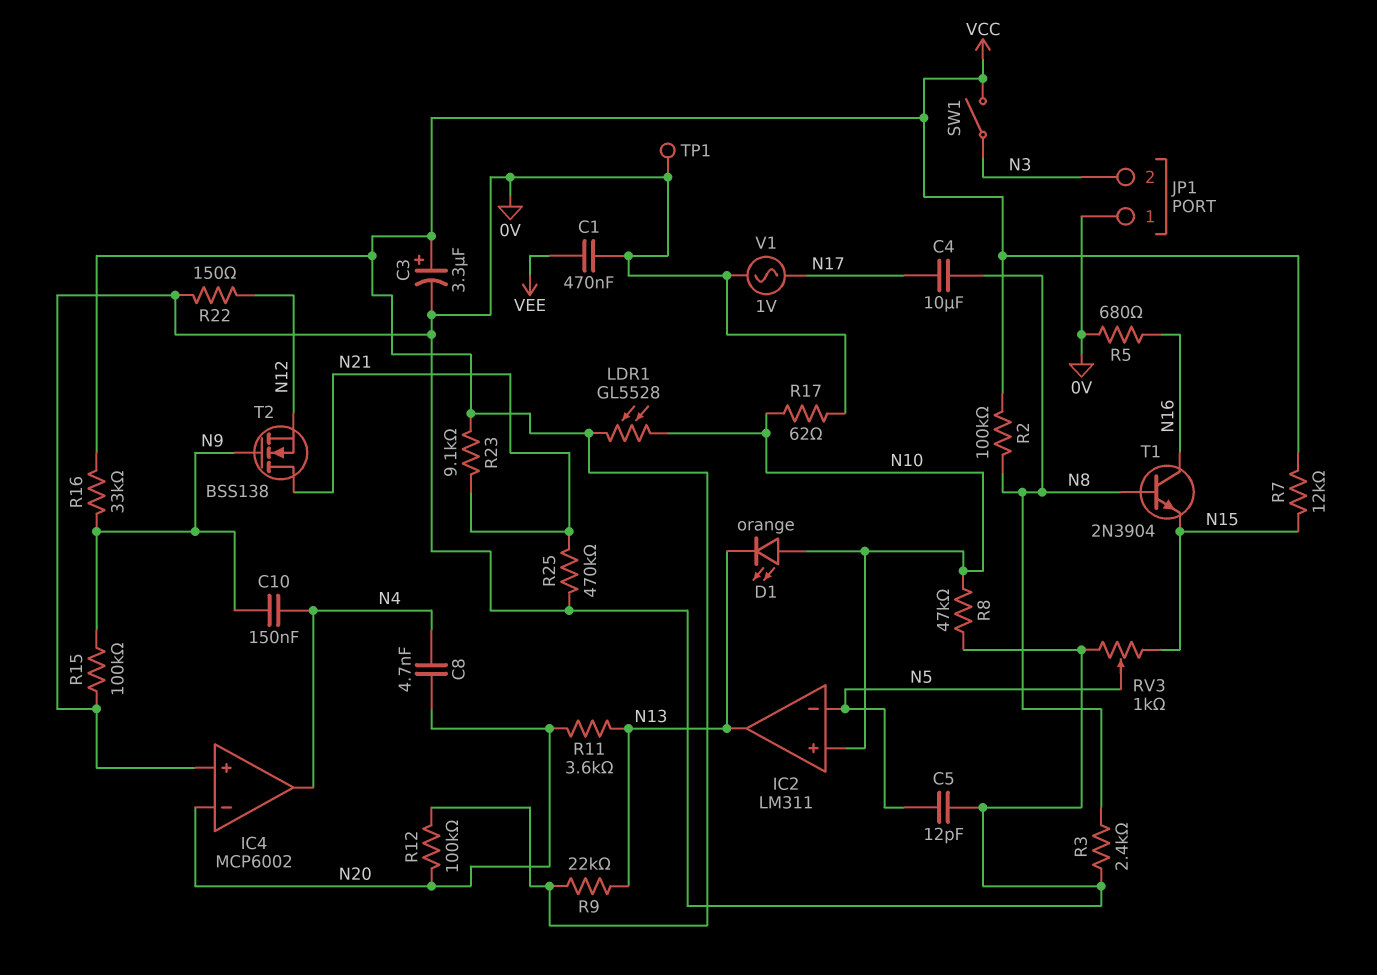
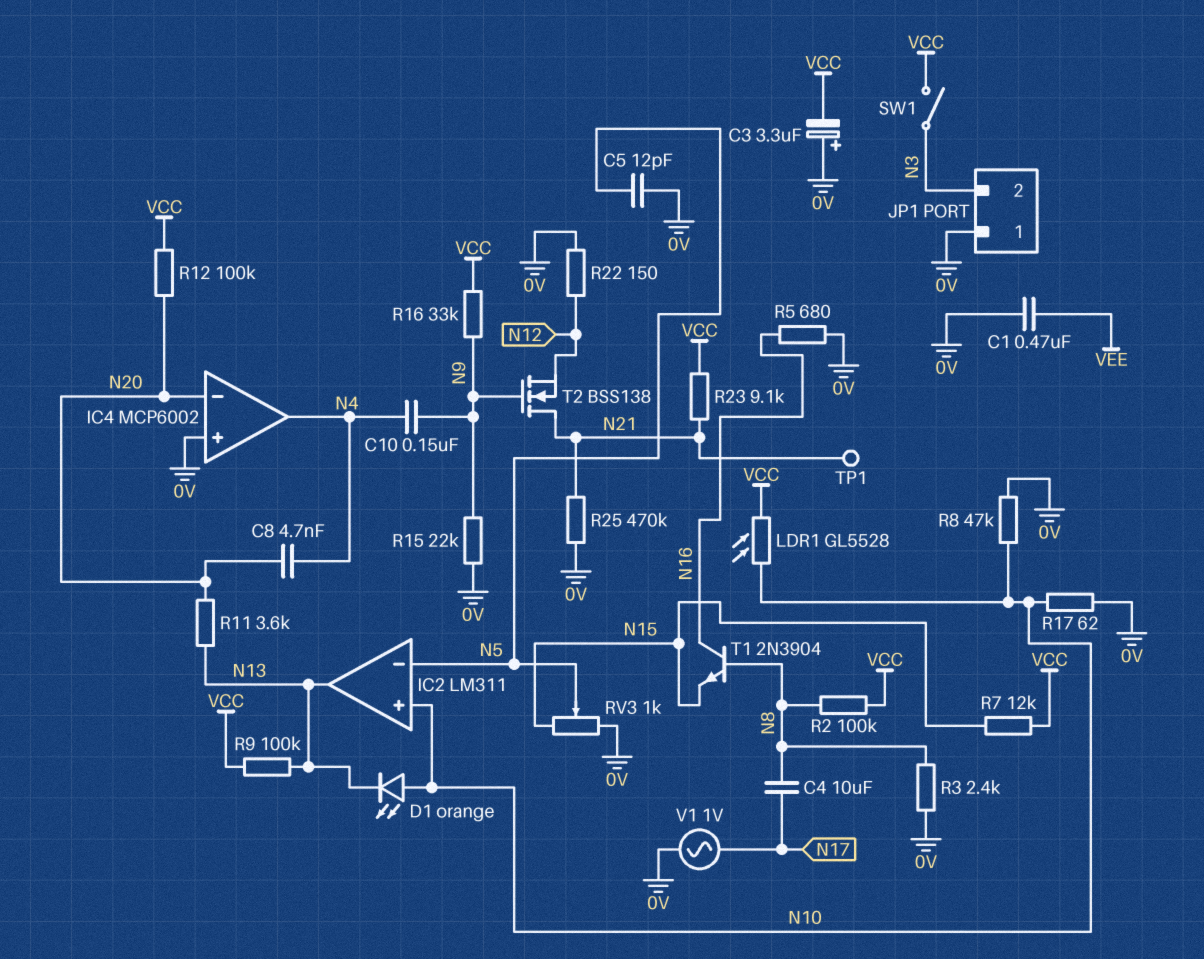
C3: 3.3uF (plus VCC, minus 0V) -> 3.3uF (plus 0V, minus VCC)
R9: 22k (N13, VCC) -> 100k (N13, VCC)
R15: 100k (0V, N9) -> 22k (0V, N9)
TP1: test point (0V) -> test point (N21)

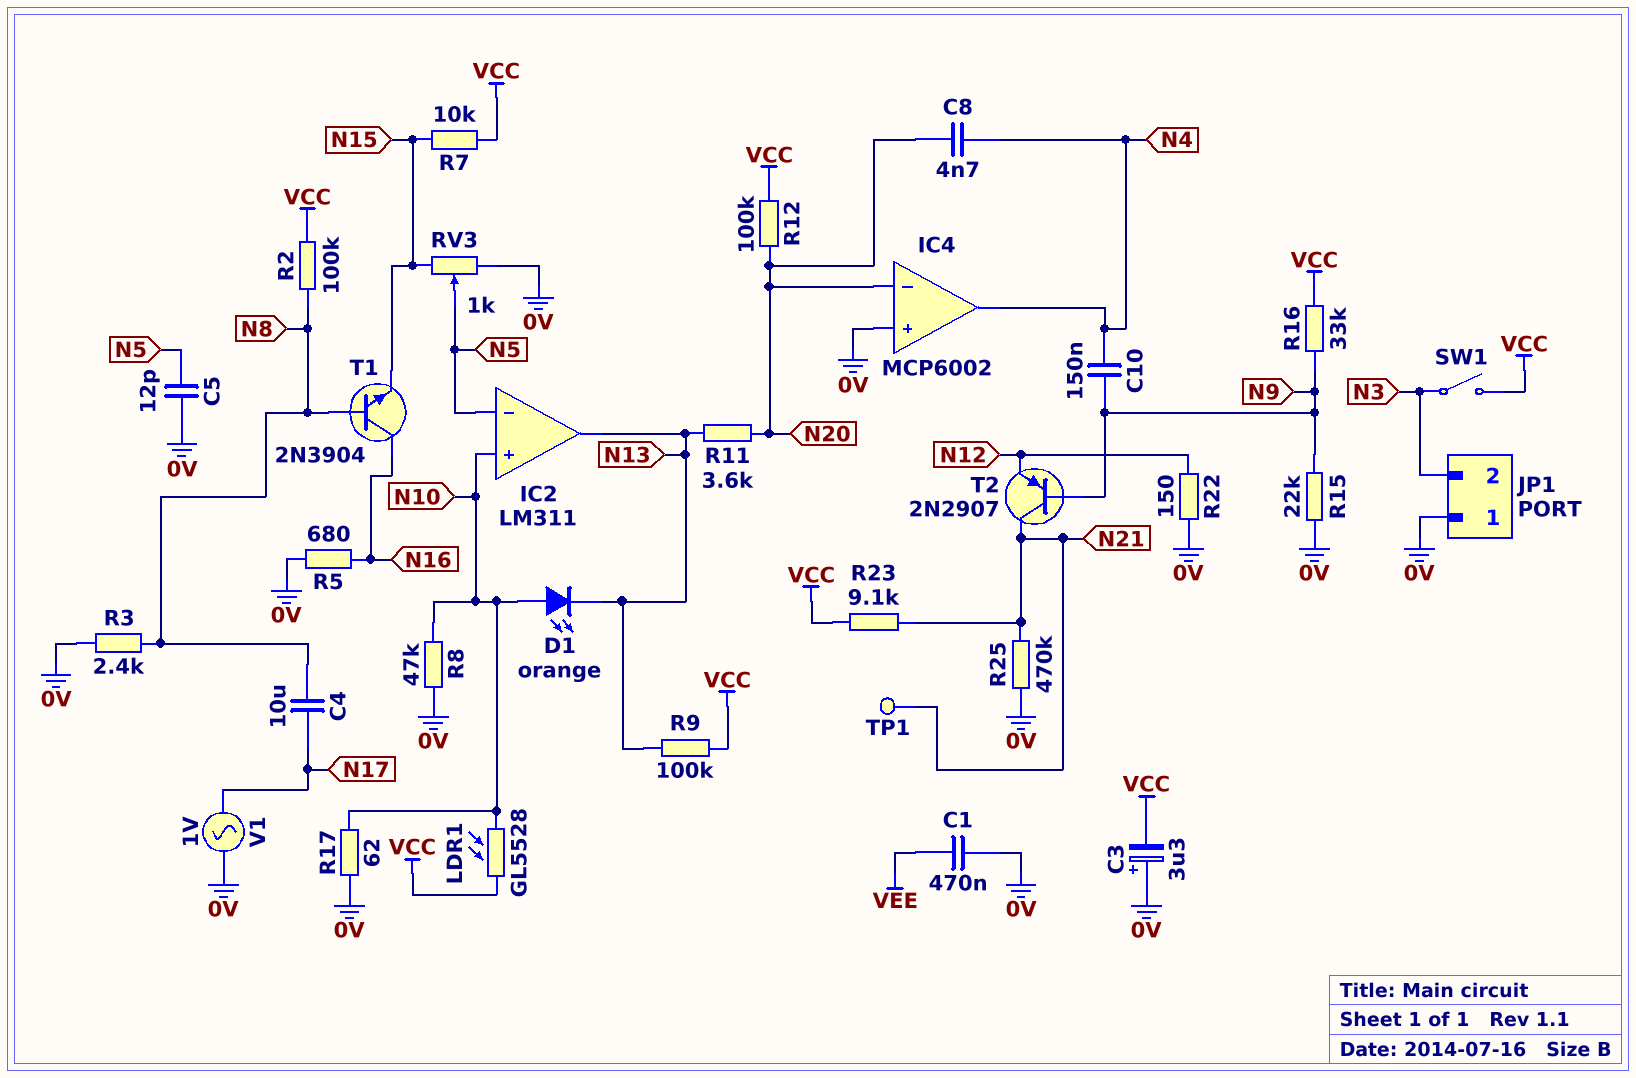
R7: 12k (N15, VCC) -> 10k (N15, VCC)
T2: NMOS BSS138 (G N9, D N21, S N12) -> PNP 2N2907 (B N9, C N21, E N12)

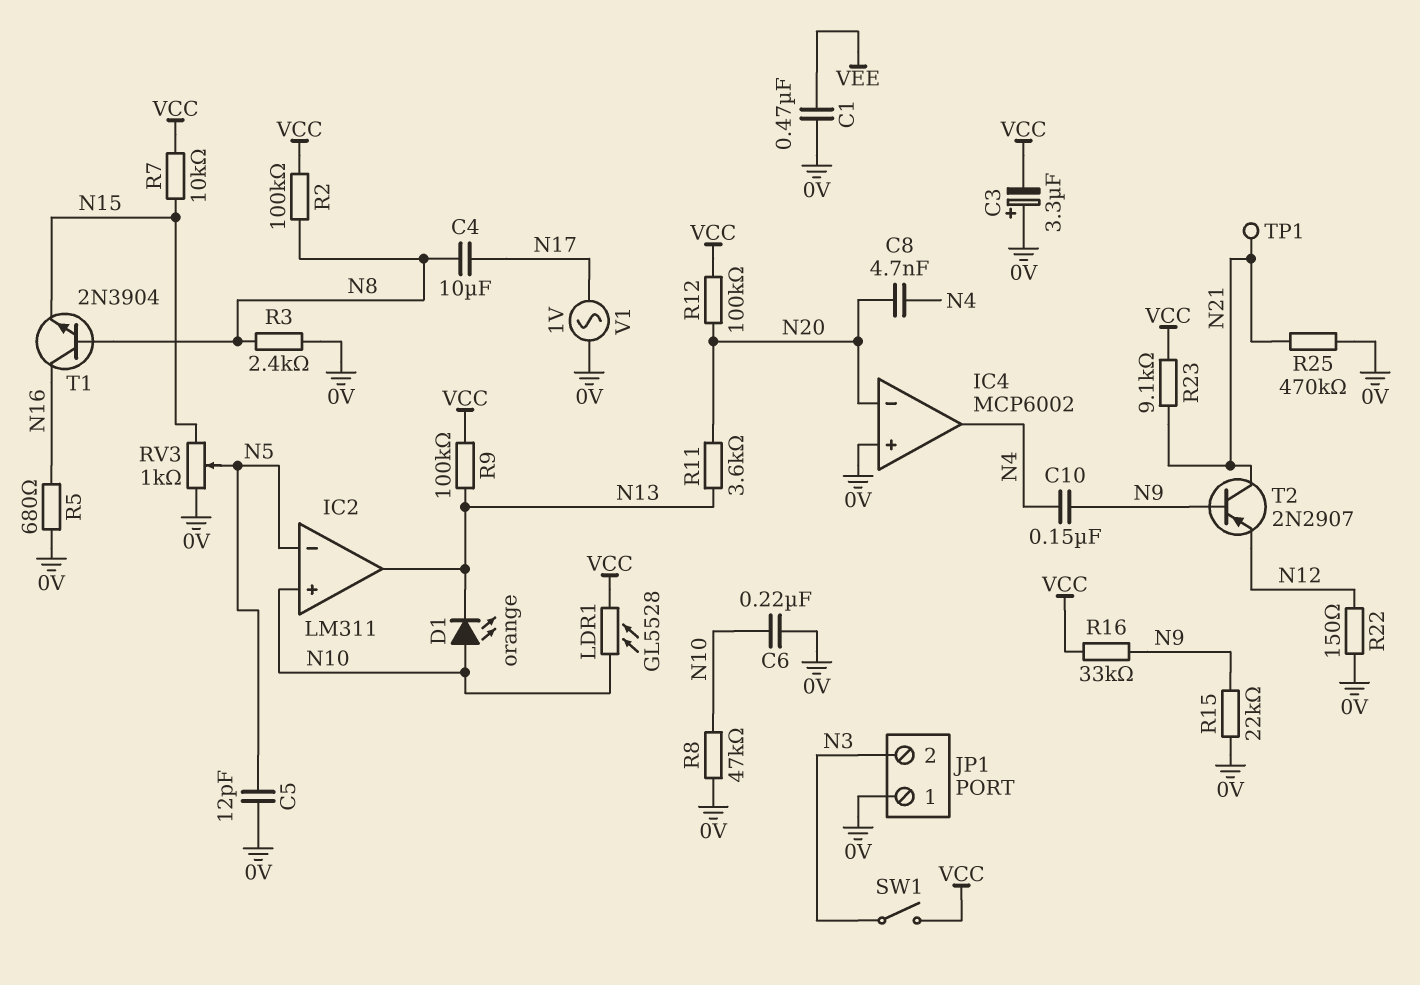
C6: none -> 220nF (0V, N10)
R17: 62 (0V, N10) -> none

